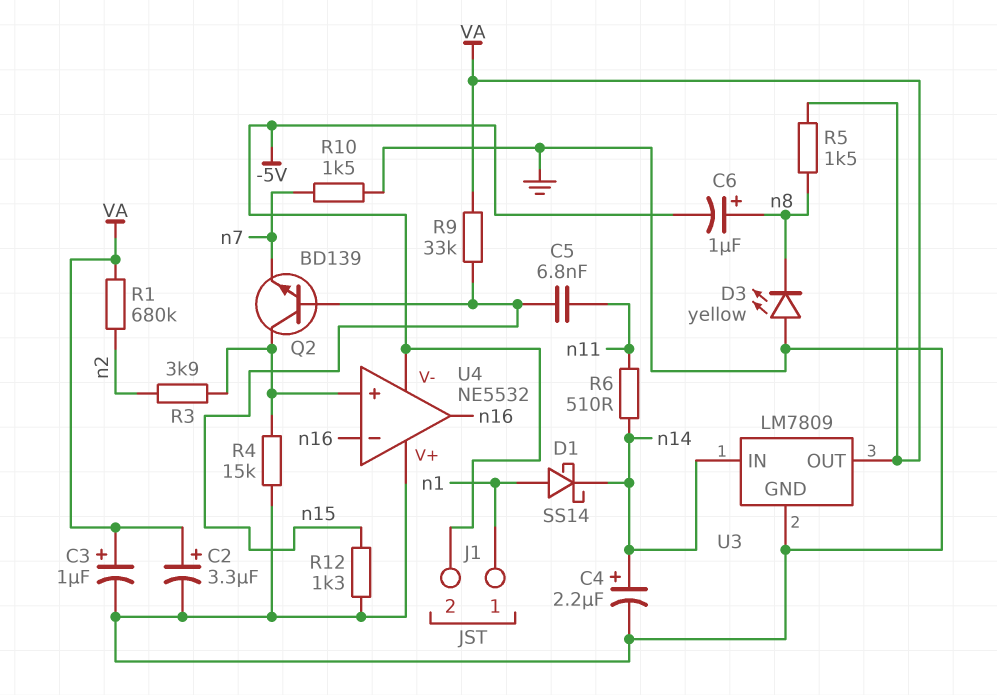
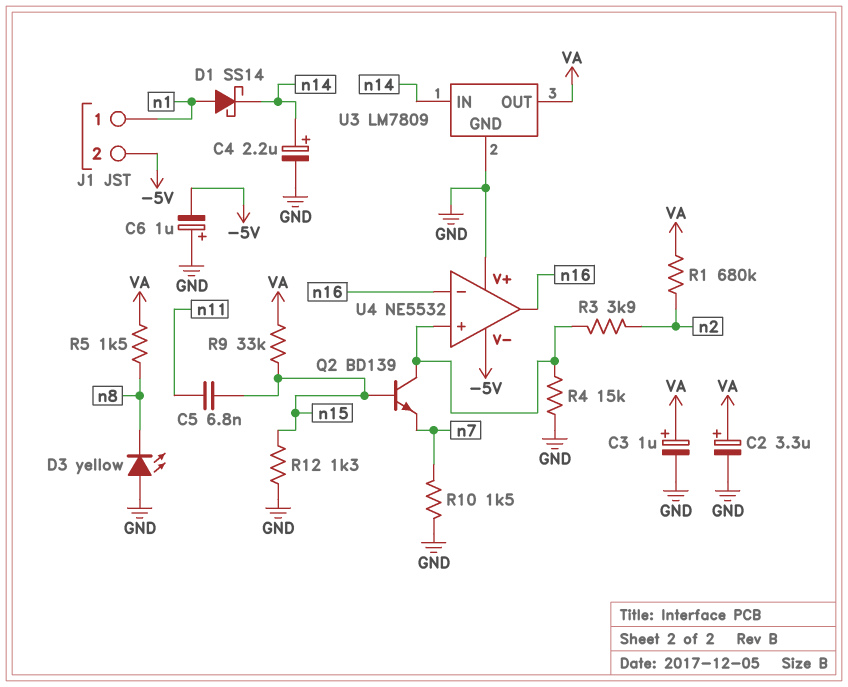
C6: 1uF (plus n8, minus -5V) -> 1uF (plus GND, minus -5V)
R6: 510 (n11, n14) -> none

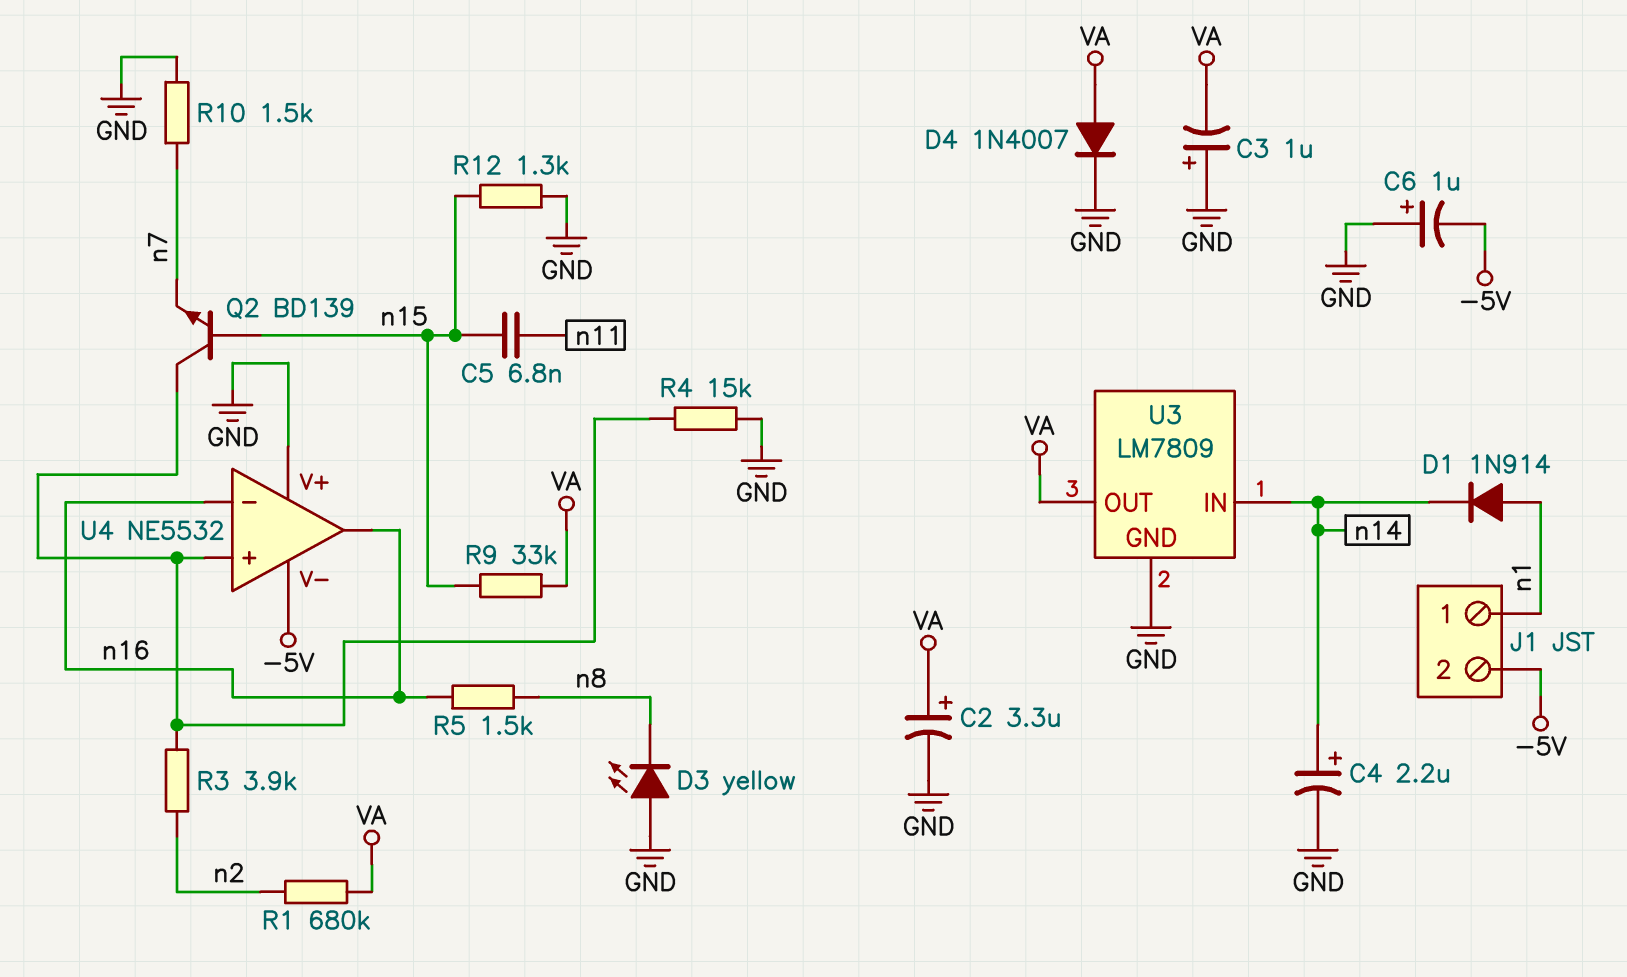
C3: 1uF (plus VA, minus GND) -> 1uF (plus GND, minus VA)
D1: schottky SS14 (A n1, K n14) -> diode 1N914 (A n1, K n14)
D4: none -> diode 1N4007 (A VA, K GND)
R5: 1.5k (VA, n8) -> 1.5k (n8, n16)

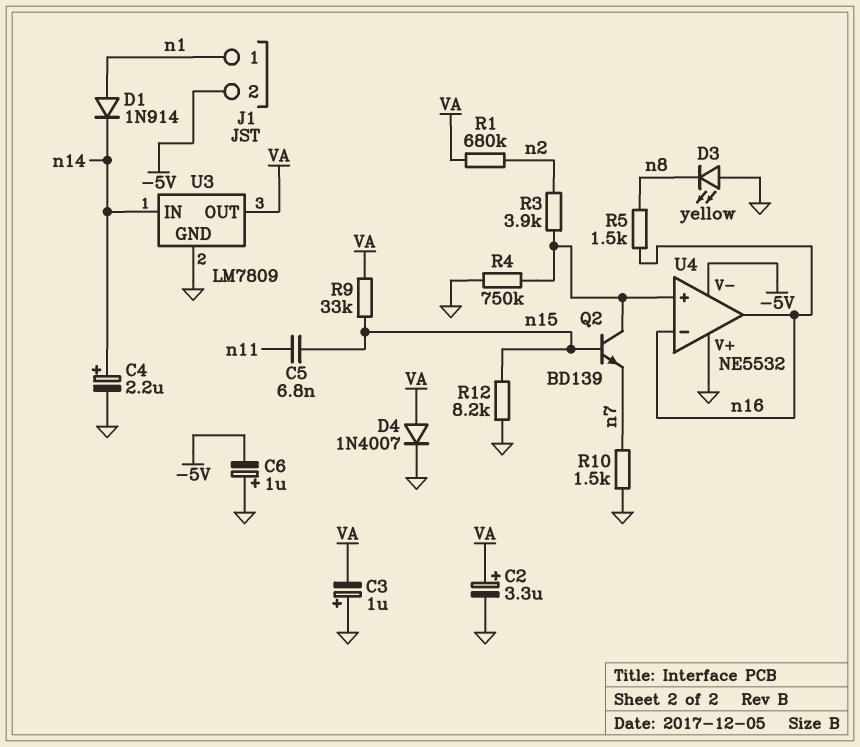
R4: 15k (GND, U4/in+) -> 750k (GND, U4/in+)
R12: 1.3k (GND, n15) -> 8.2k (GND, n15)

